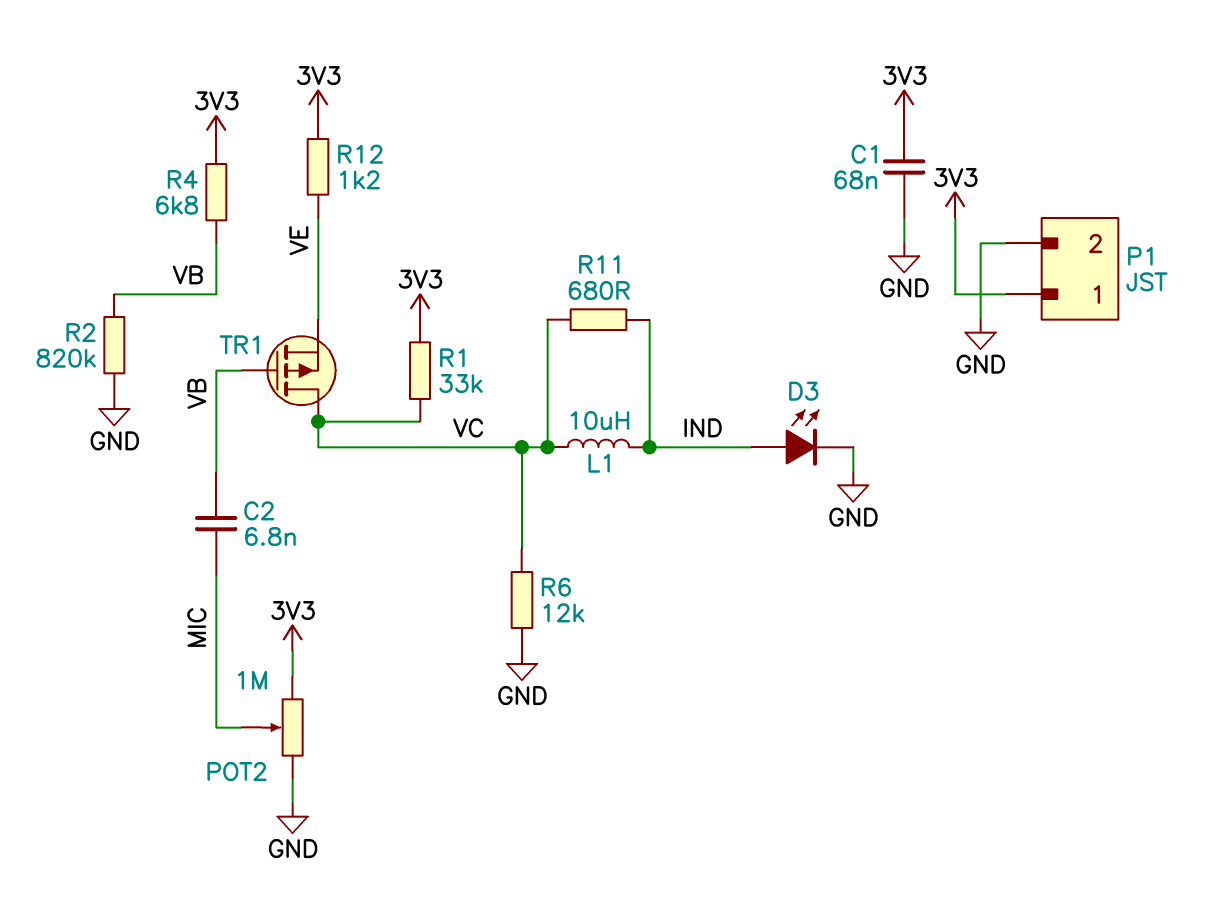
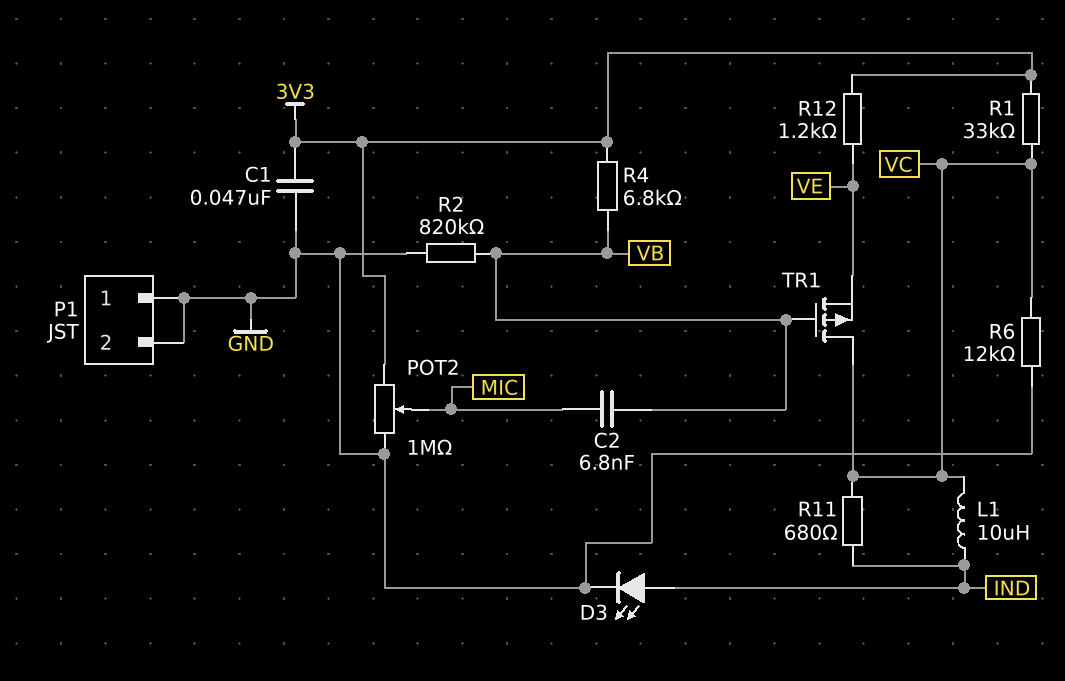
C1: 68nF (3V3, GND) -> 47nF (3V3, GND)
P1 pin 1: 3V3 -> GND

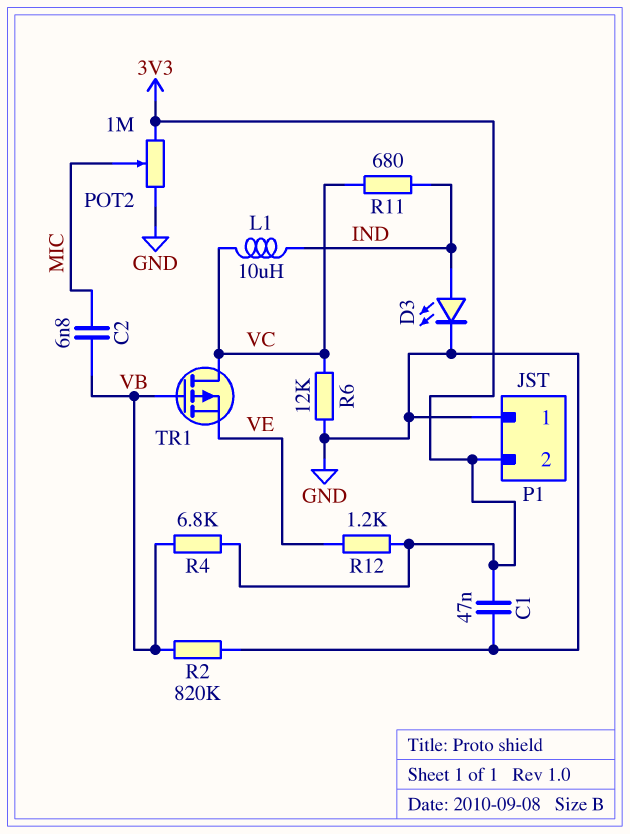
P1 pin 2: GND -> 3V3
R1: 33k (3V3, VC) -> none

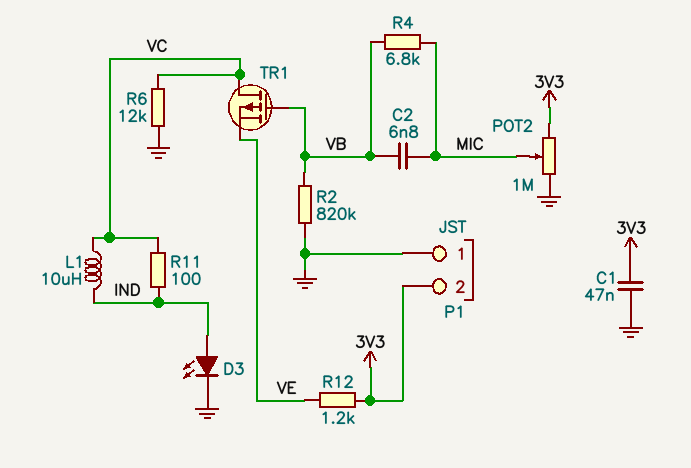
R4: 6.8k (3V3, VB) -> 6.8k (MIC, VB)
R11: 680 (IND, VC) -> 100 (IND, VC)

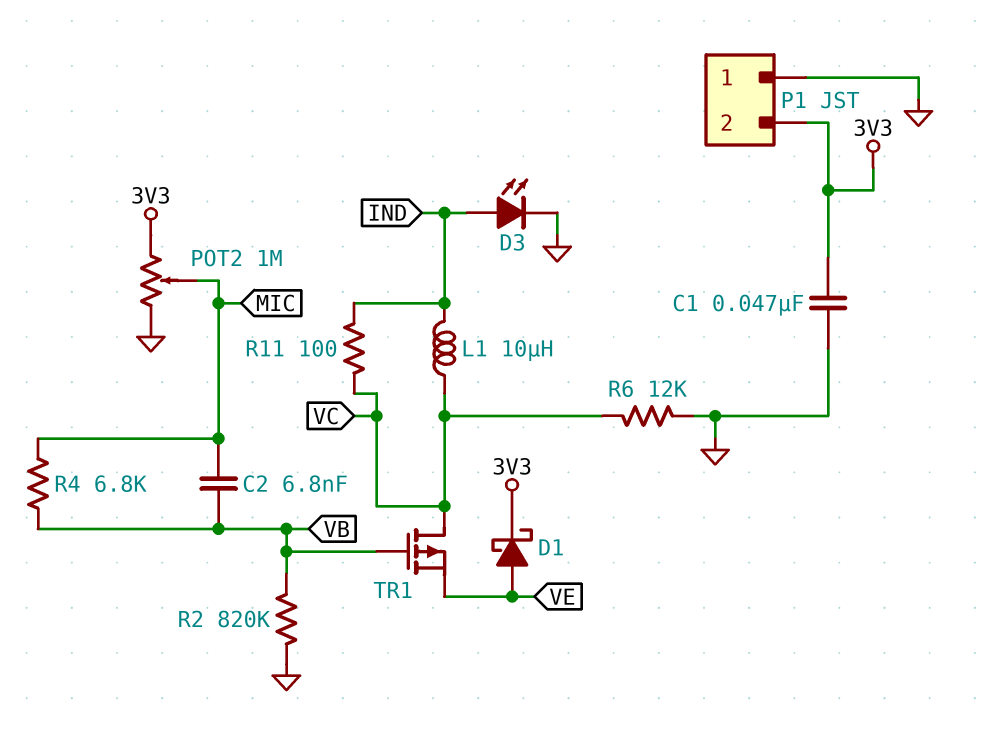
D1: none -> schottky (A VE, K 3V3)
R12: 1.2k (3V3, VE) -> none

